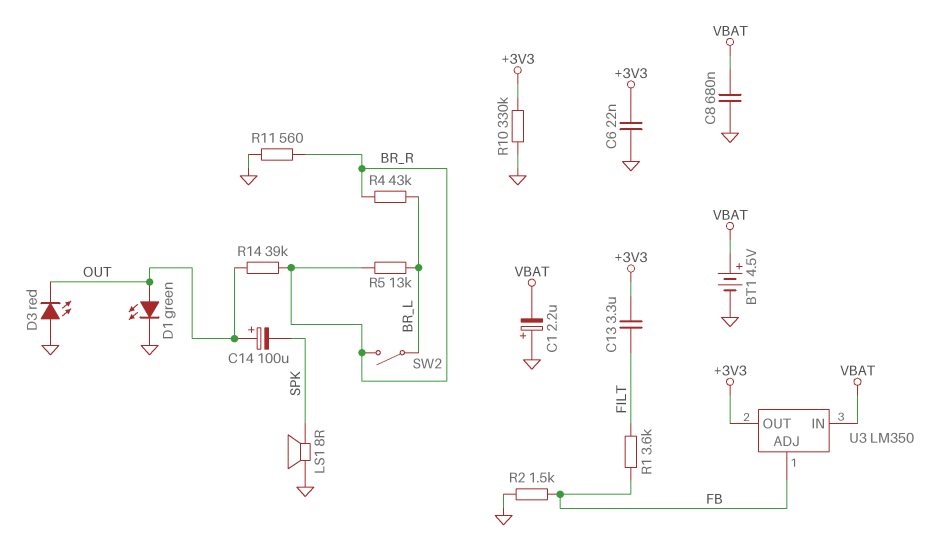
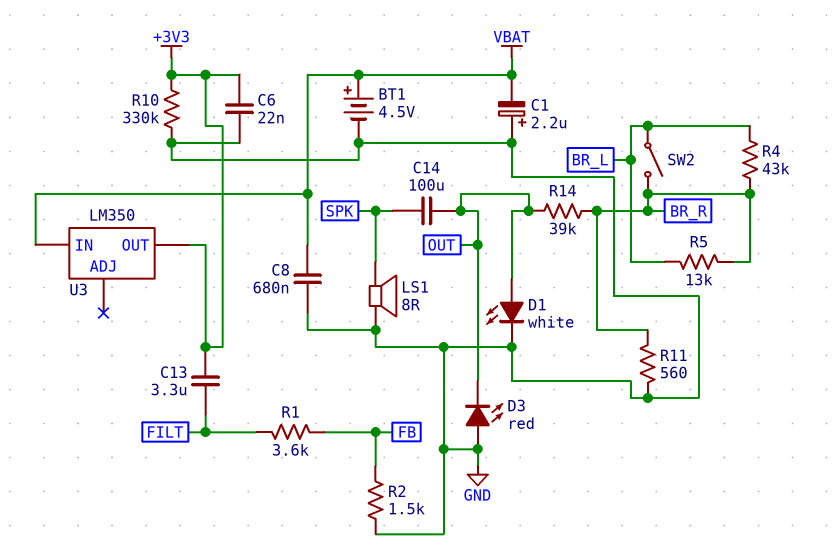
C14: 100uF (plus OUT, minus SPK) -> 100uF (OUT, SPK)
D1: LED green (A OUT, K GND) -> LED white (A OUT, K GND)
U3 pin ADJ: FB -> none

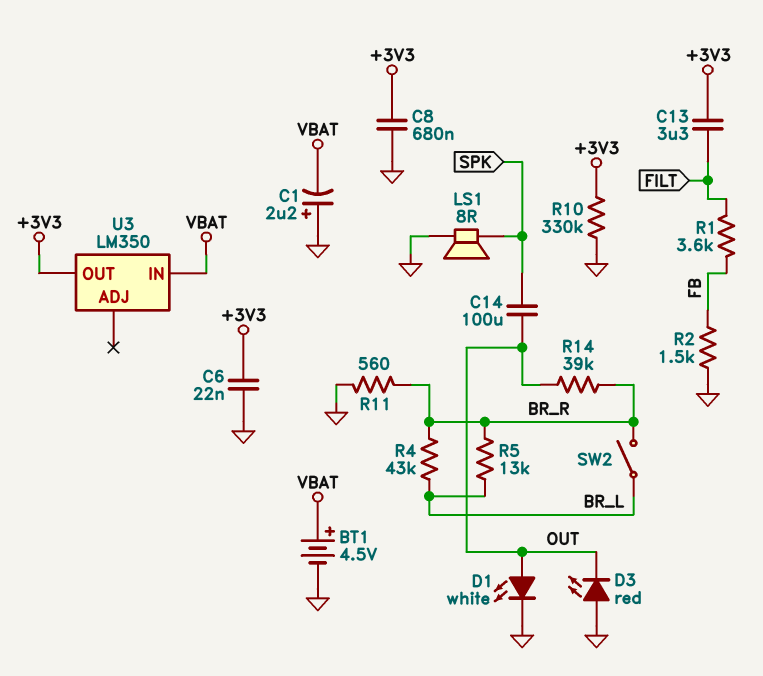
C8: 680nF (GND, VBAT) -> 680nF (+3V3, GND)

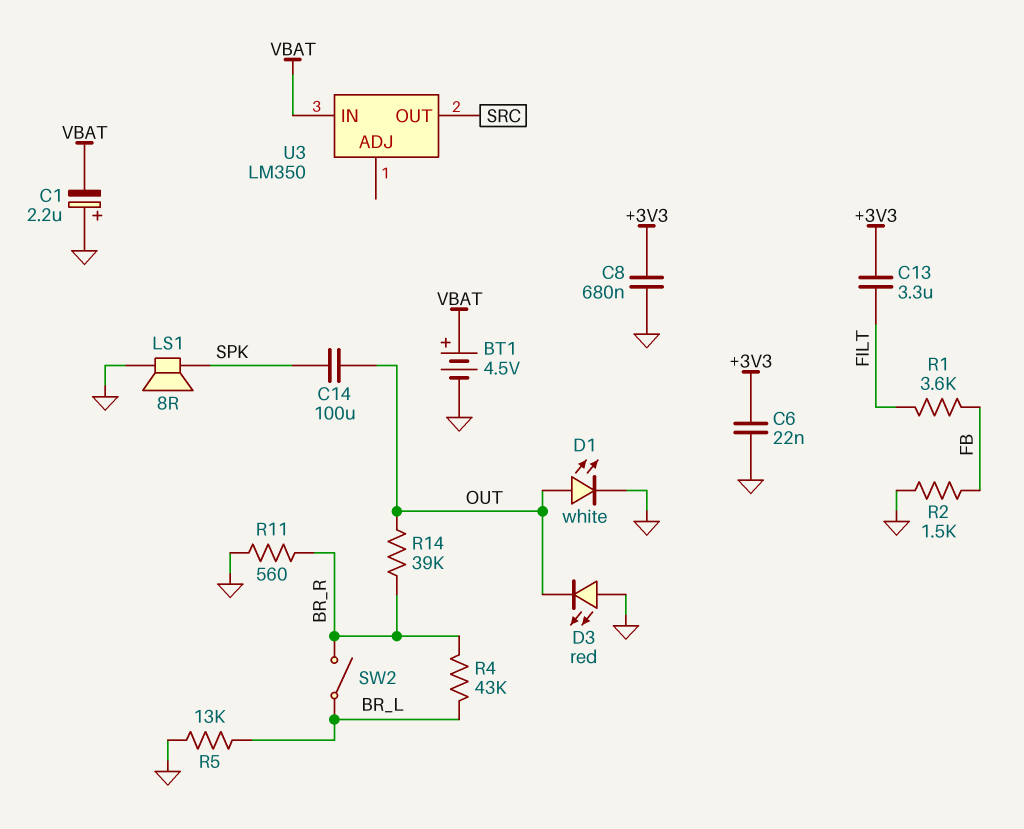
R5: 13k (BR_L, BR_R) -> 13k (BR_L, GND)
R10: 330k (+3V3, GND) -> none
U3 pin OUT: +3V3 -> SRC

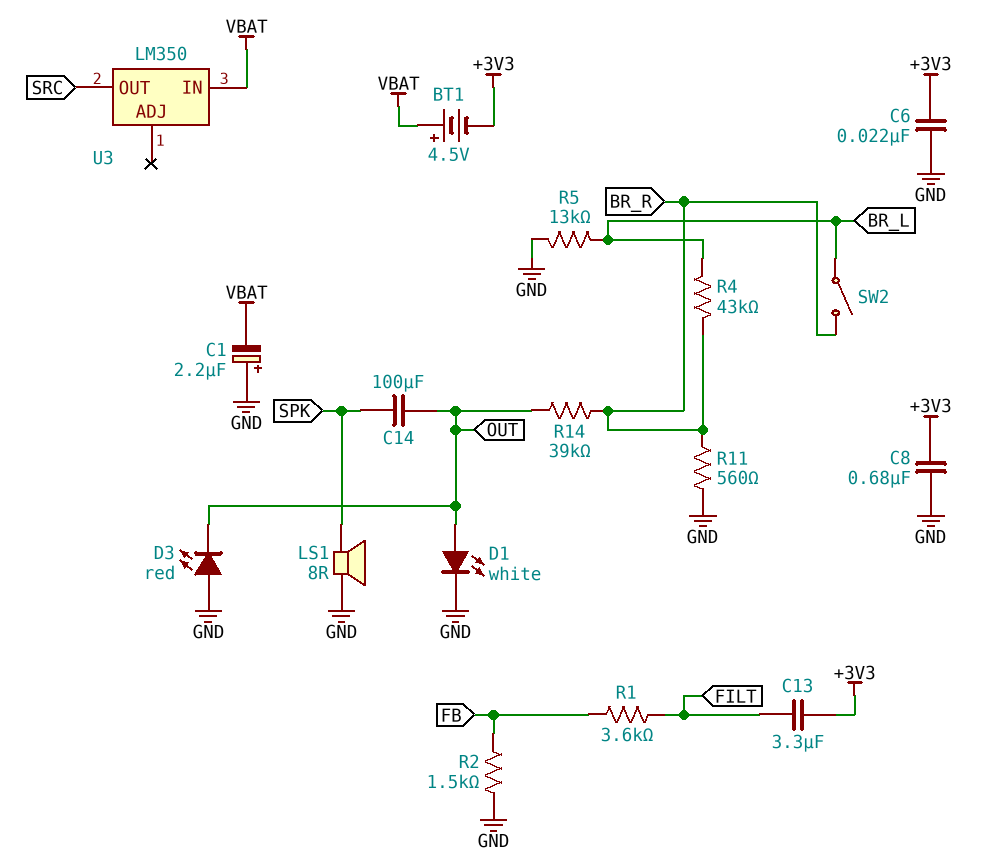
BT1: 4.5V (plus VBAT, minus GND) -> 4.5V (plus VBAT, minus +3V3)

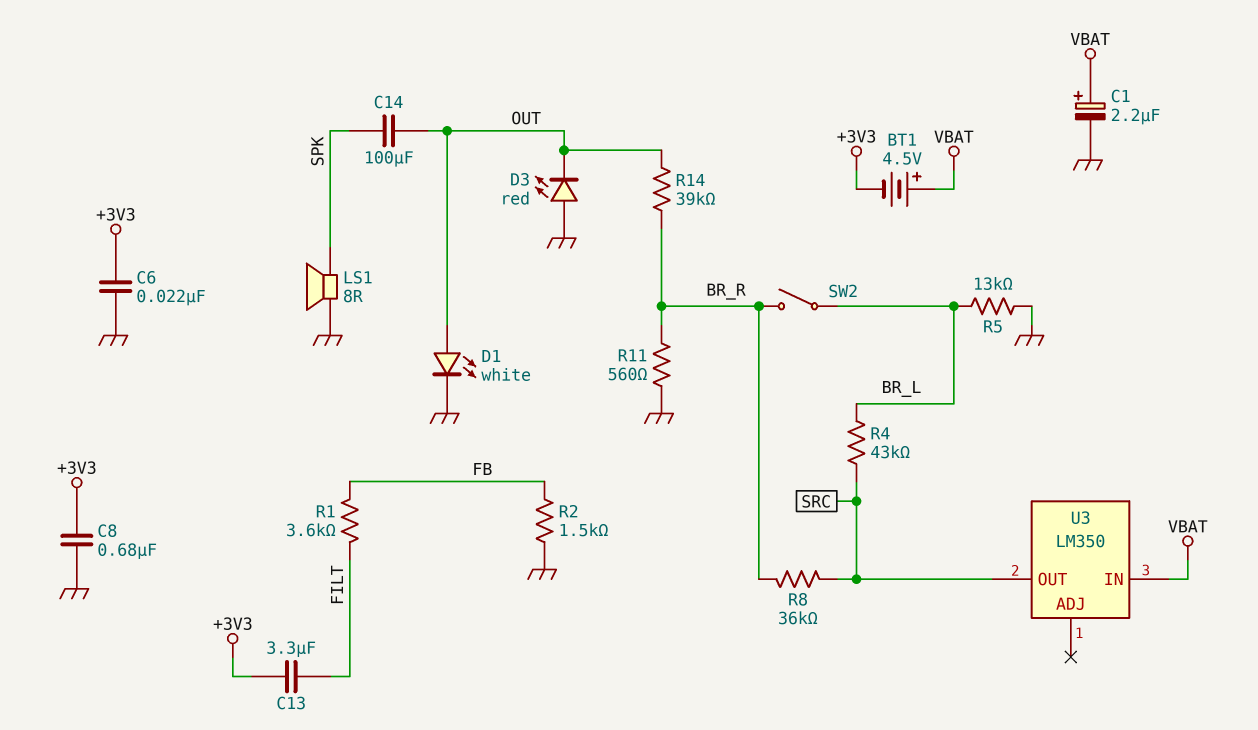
C1: 2.2uF (plus GND, minus VBAT) -> 2.2uF (plus VBAT, minus GND)
R4: 43k (BR_L, BR_R) -> 43k (BR_L, SRC)
R8: none -> 36k (BR_R, SRC)

